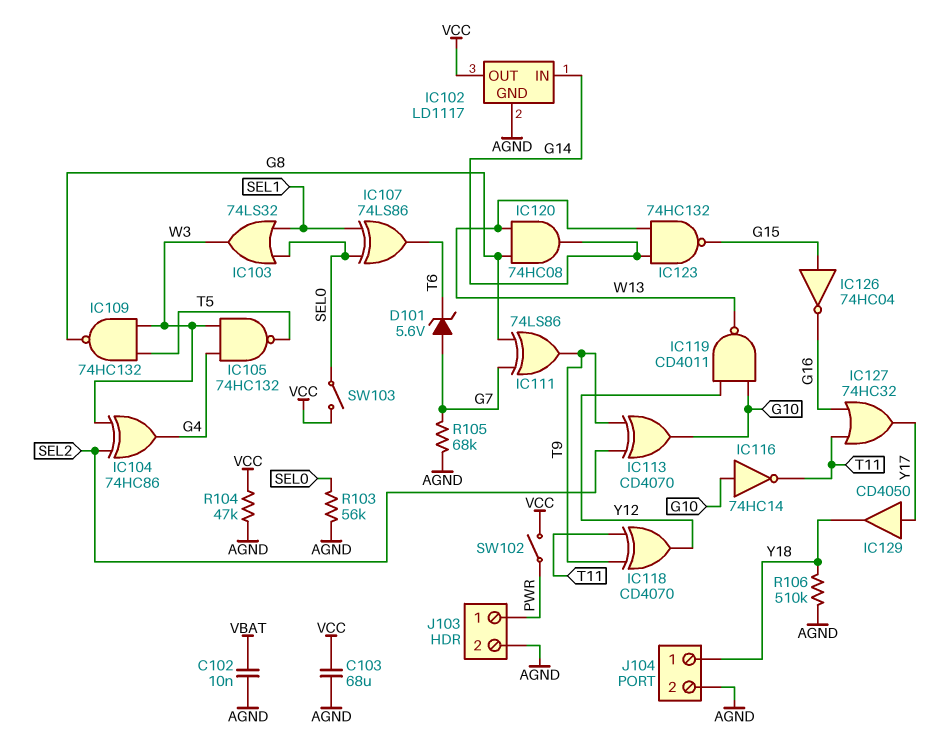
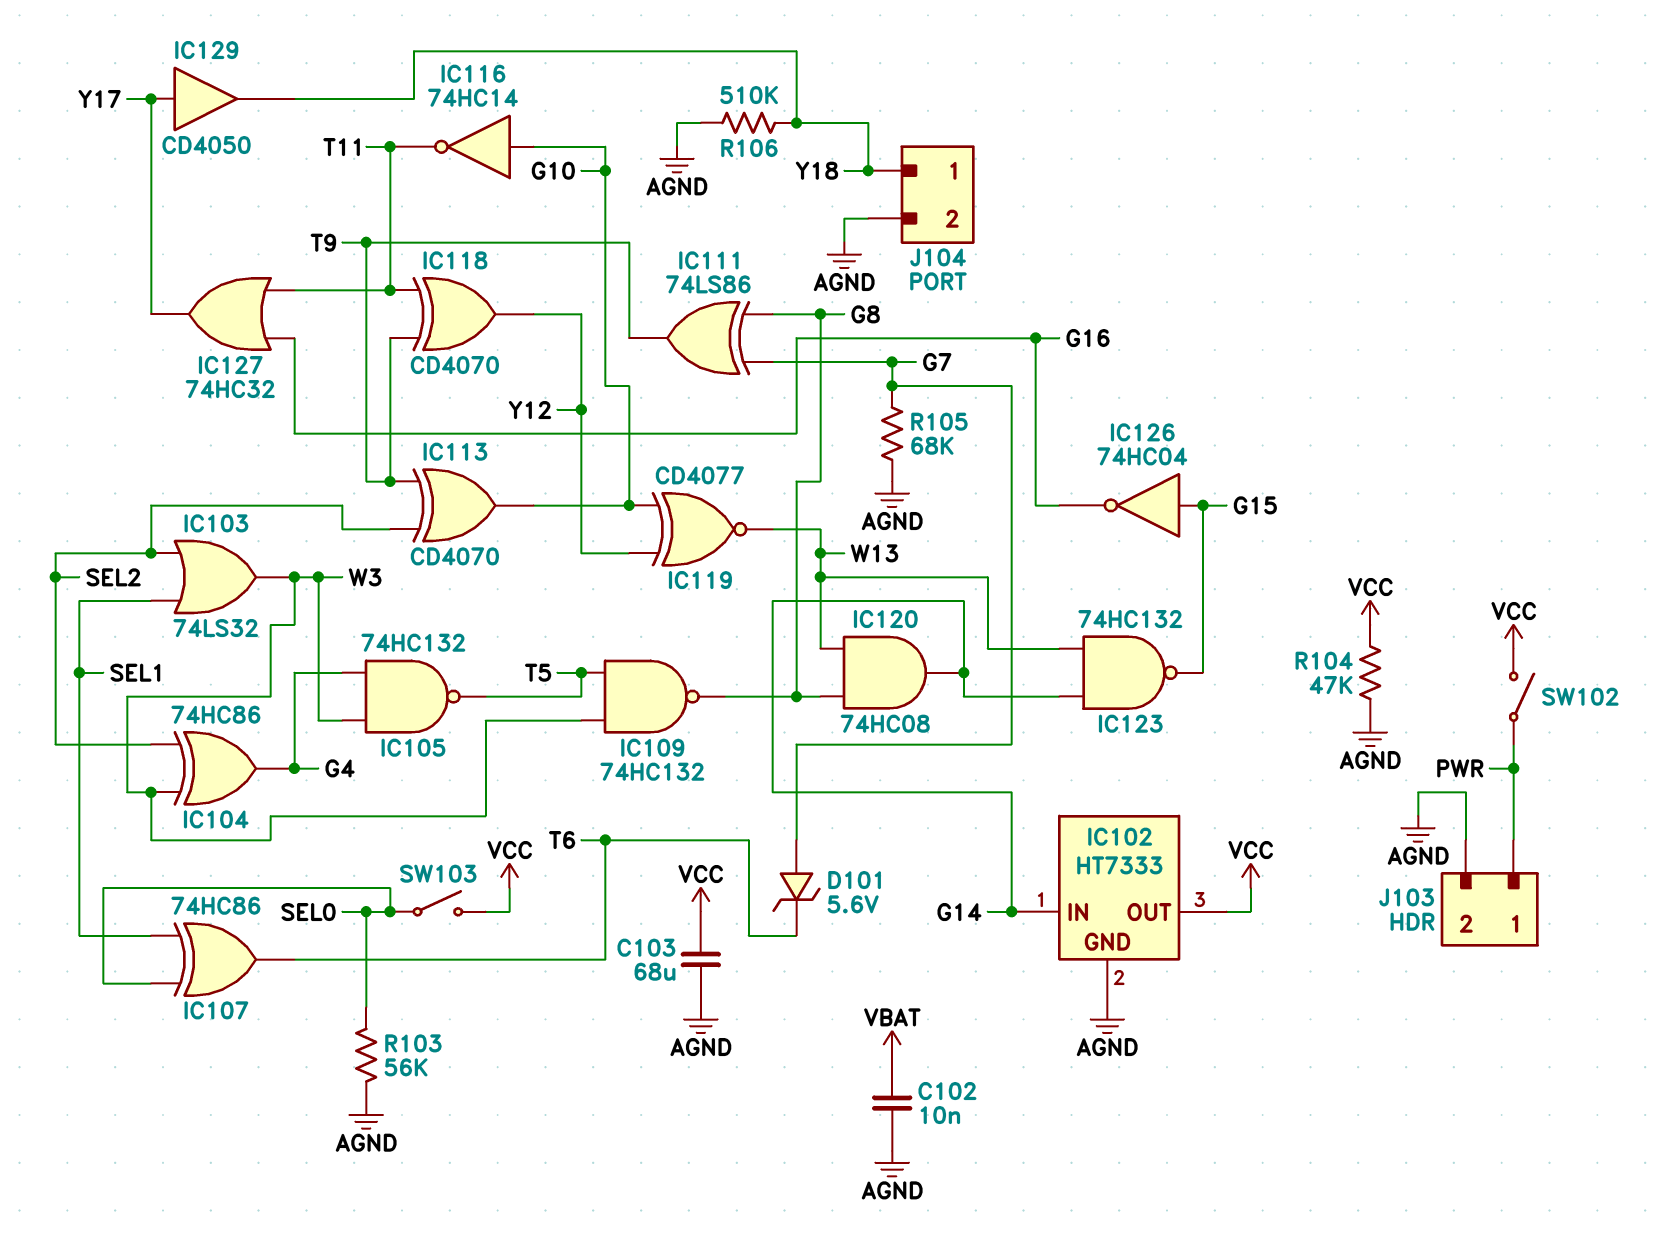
IC102: LD1117 -> HT7333
IC103: OR 74LS32 (in SEL0, in SEL1, out W3) -> OR 74LS32 (in SEL1, in SEL2, out W3)
IC107: XOR 74LS86 (in SEL0, in SEL1, out T6) -> XOR 74HC86 (in SEL0, in SEL1, out T6)
IC119: NAND CD4011 (in G10, in Y12, out W13) -> XNOR CD4077 (in G10, in Y12, out W13)

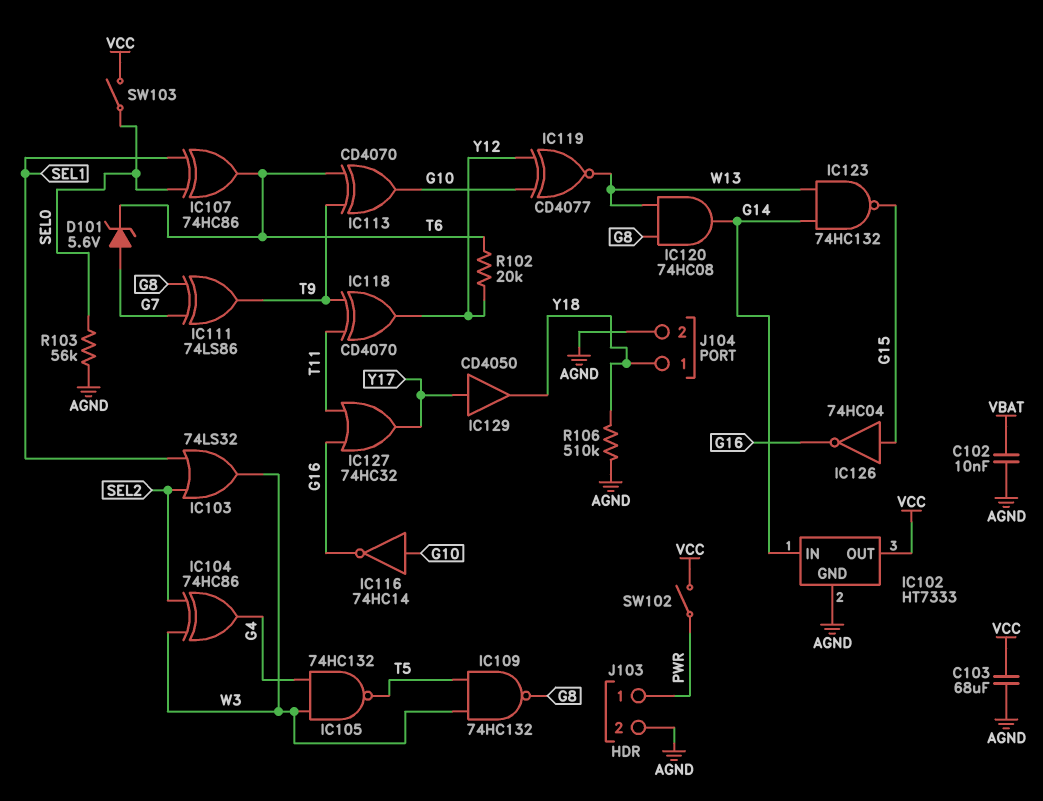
IC113: XOR CD4070 (in SEL2, in T9, out G10) -> XOR CD4070 (in T6, in T9, out G10)
IC116: NOT 74HC14 (in G10, out T11) -> NOT 74HC14 (in G10, out G16)
R102: none -> 20k (T6, Y12)
R104: 47k (AGND, VCC) -> none
R105: 68k (AGND, G7) -> none

